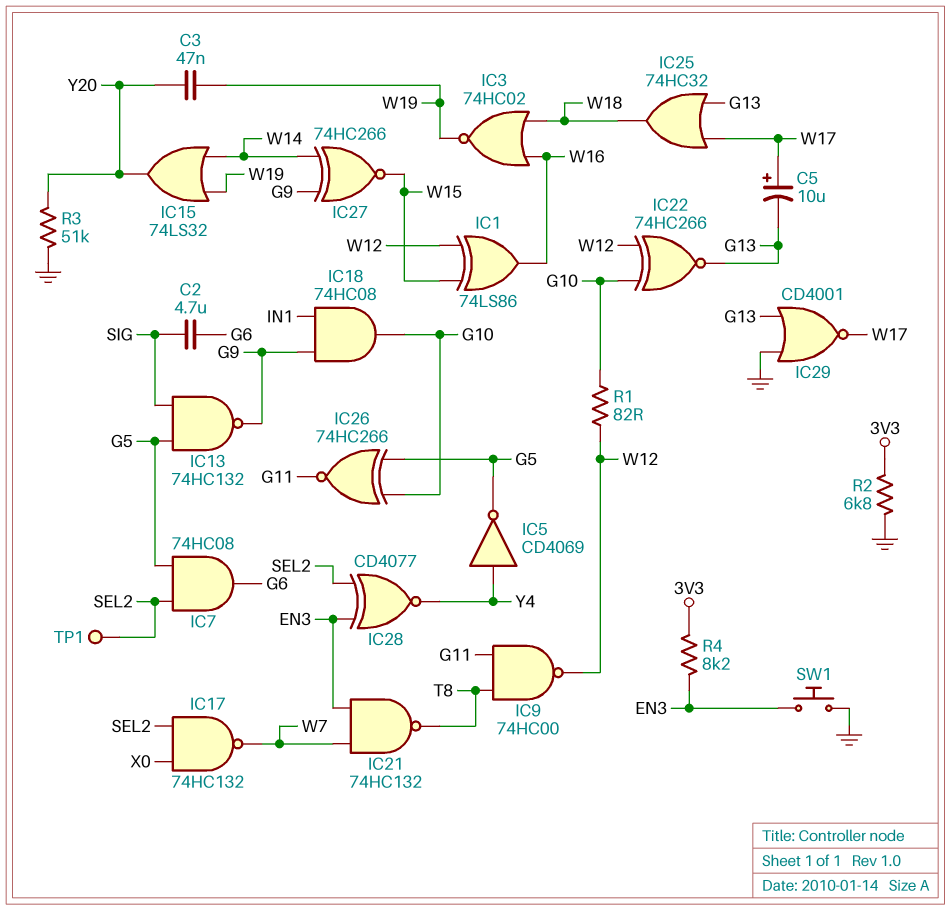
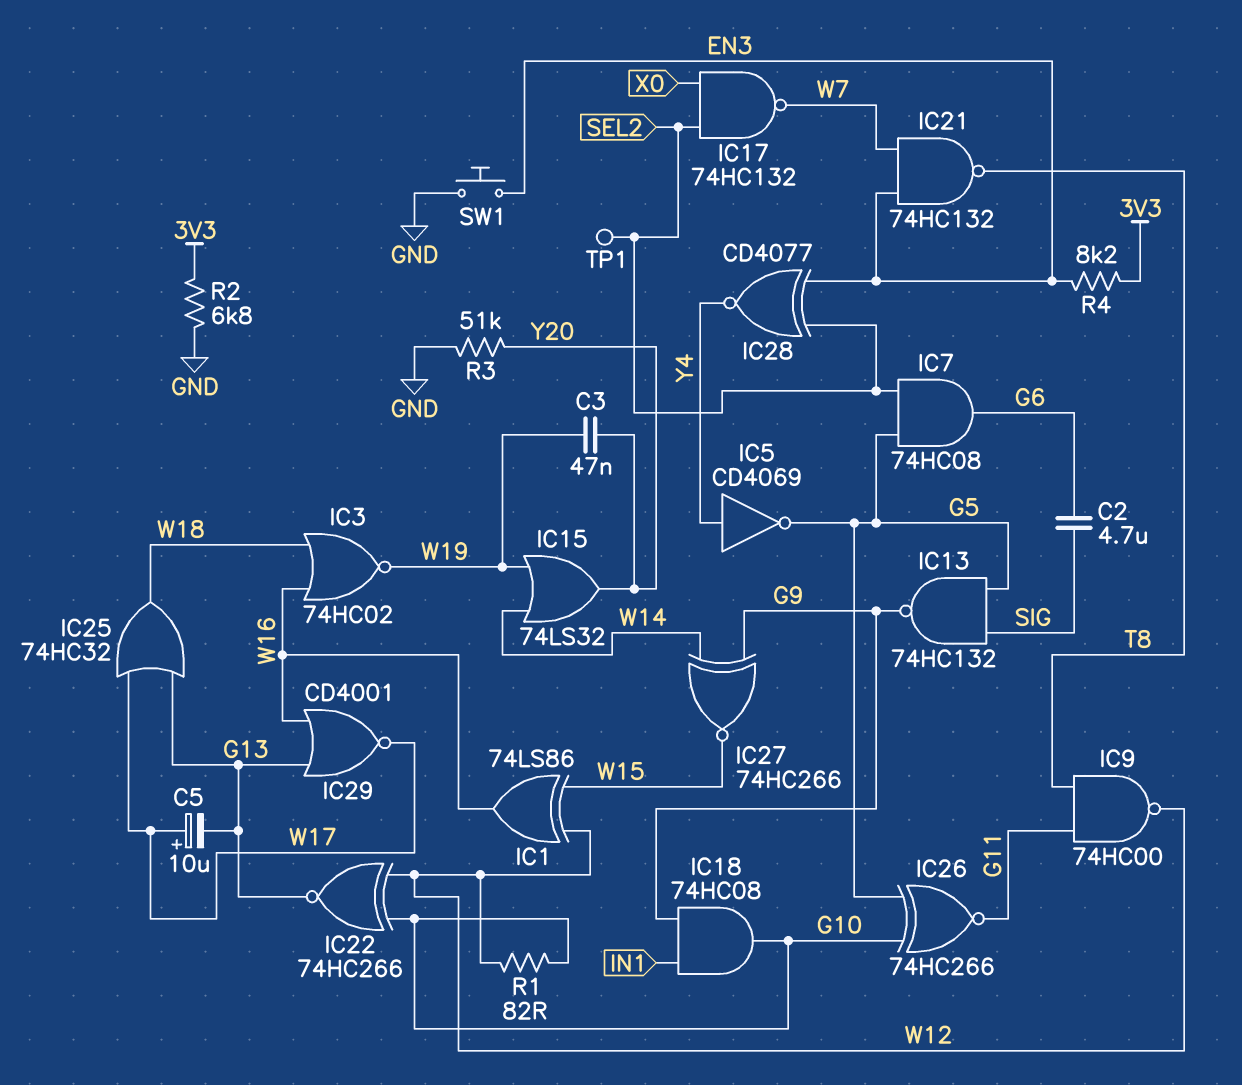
IC29: NOR CD4001 (in G13, in GND, out W17) -> NOR CD4001 (in G13, in W16, out W17)

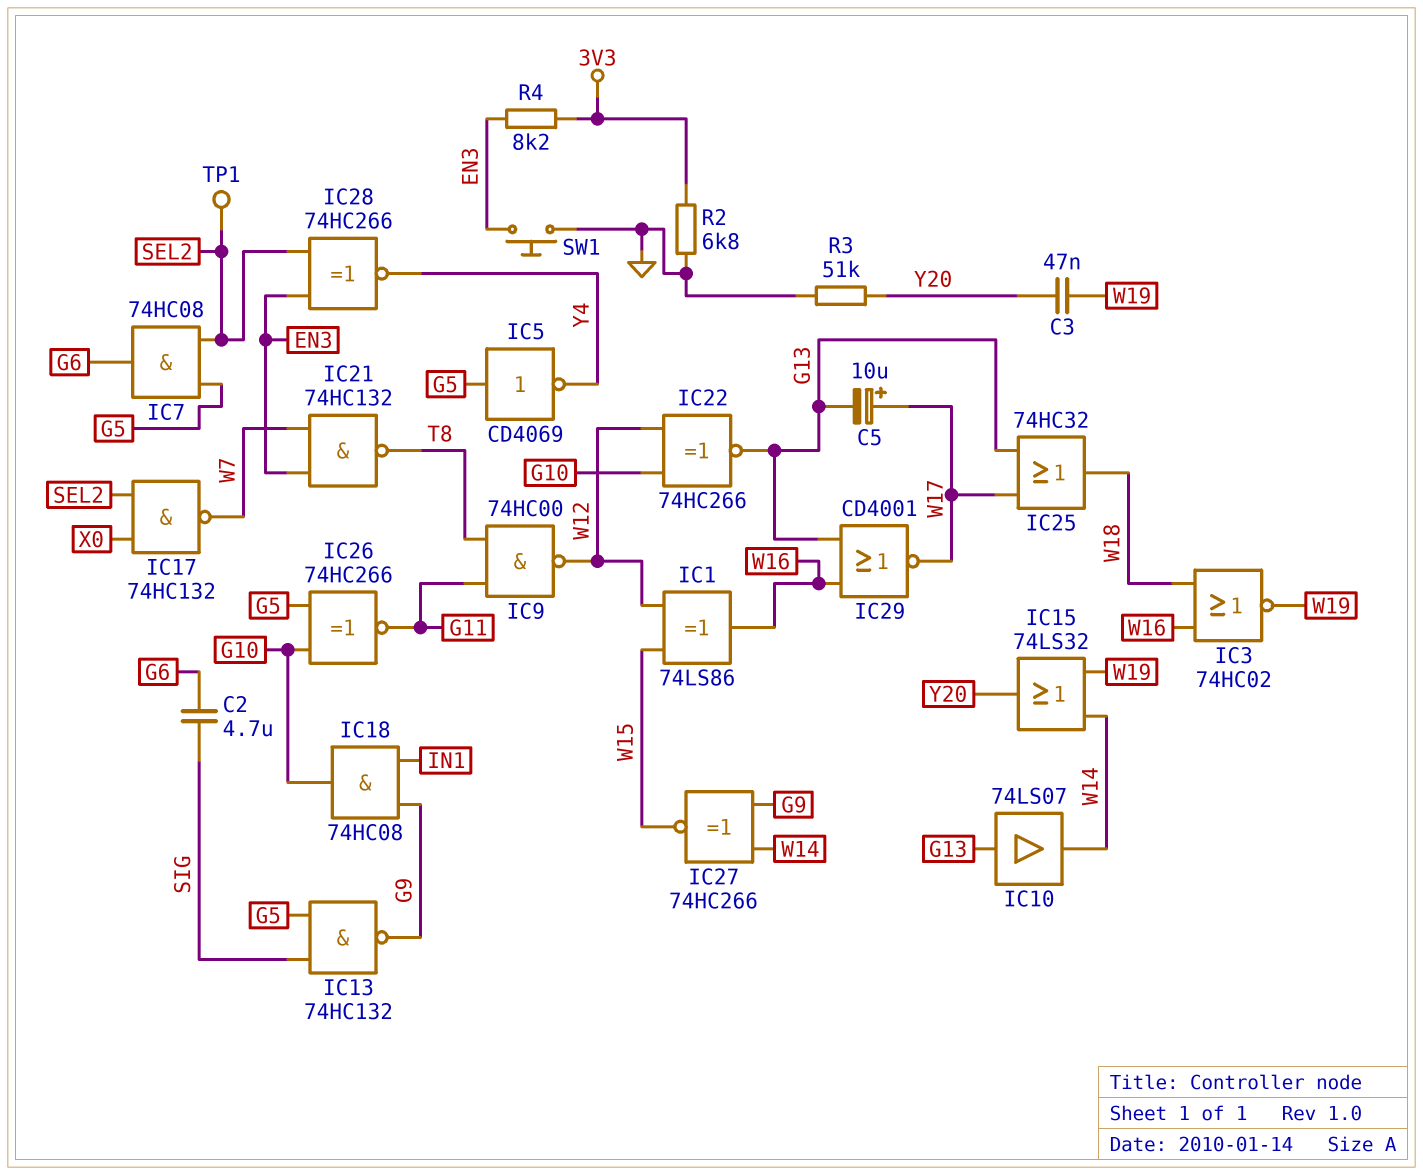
IC5: NOT CD4069 (in Y4, out G5) -> NOT CD4069 (in G5, out Y4)
IC10: none -> buffer 74LS07 (in G13, out W14)
IC28: XNOR CD4077 (in EN3, in SEL2, out Y4) -> XNOR 74HC266 (in EN3, in SEL2, out Y4)
R1: 82 (G10, W12) -> none

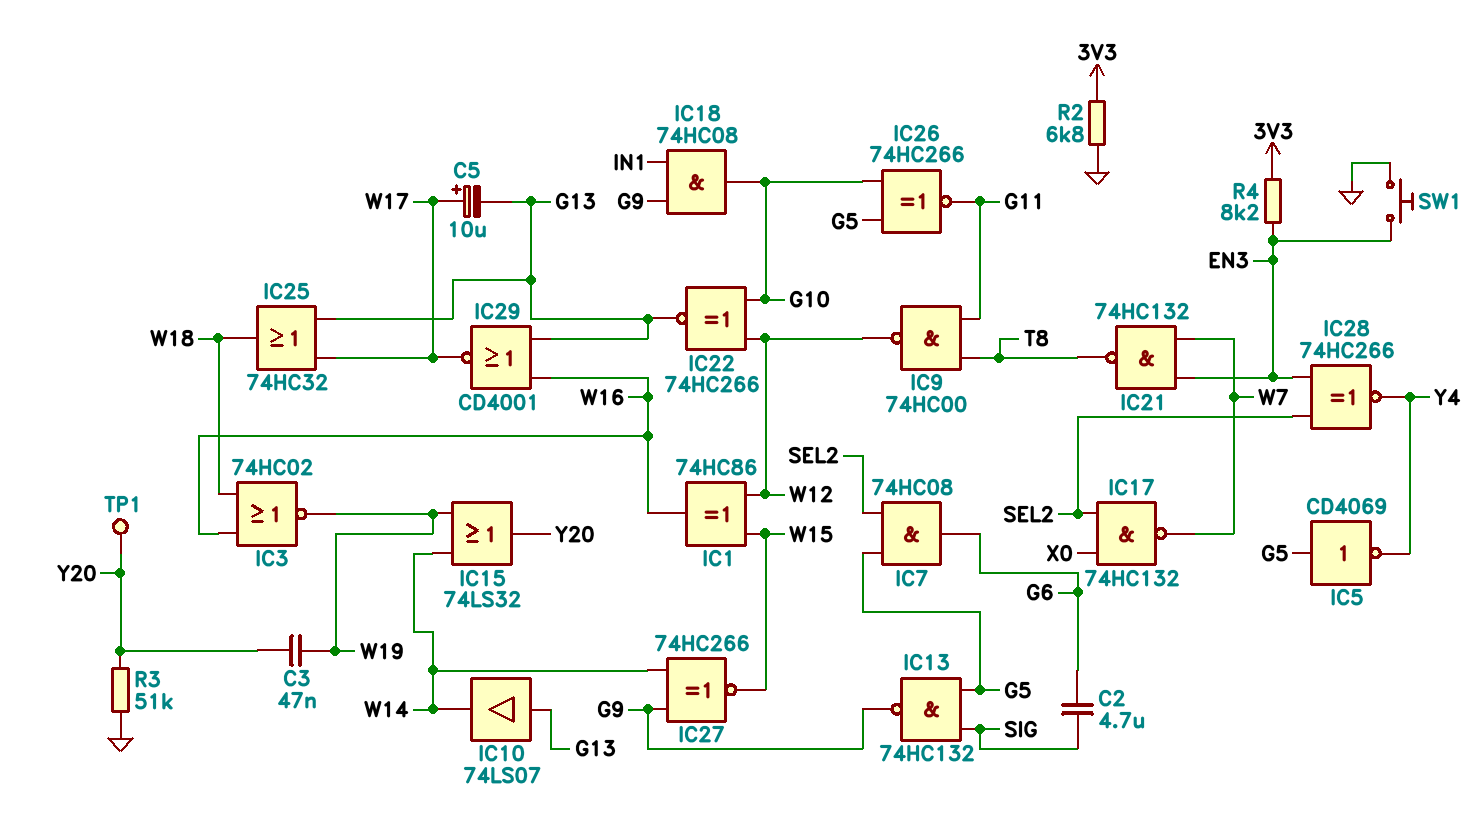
IC1: XOR 74LS86 (in W12, in W15, out W16) -> XOR 74HC86 (in W12, in W15, out W16)
TP1: test point (SEL2) -> test point (Y20)

